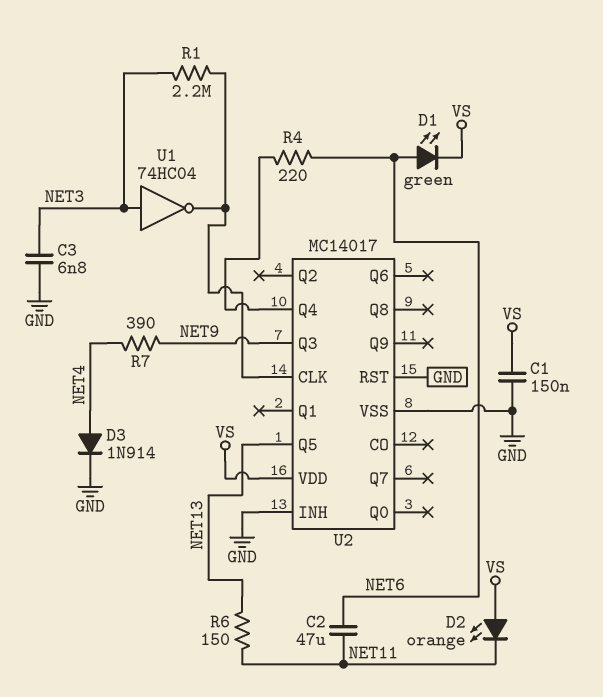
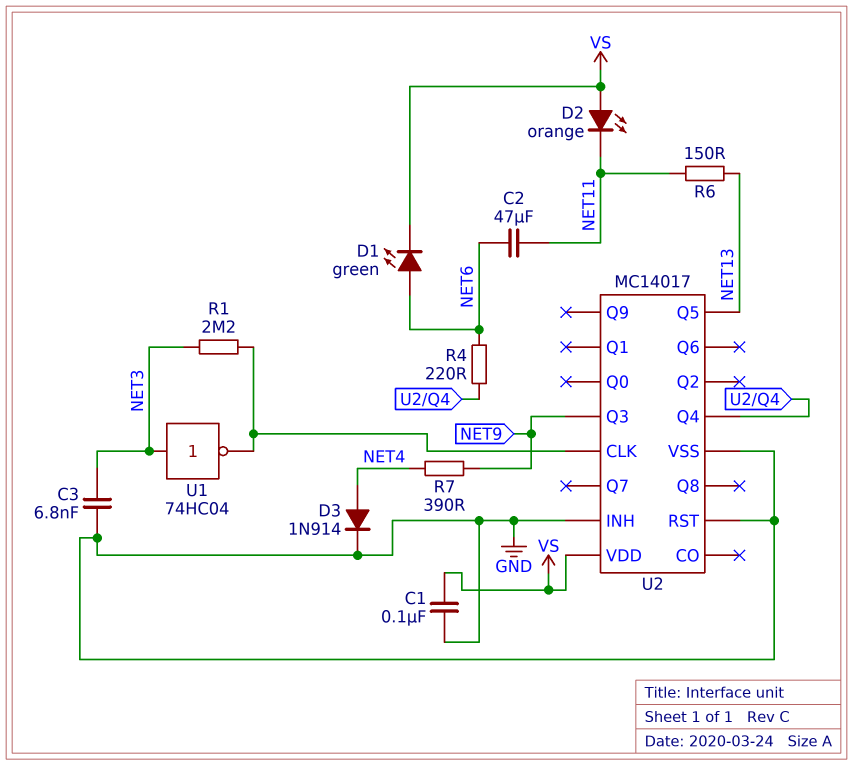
C1: 150nF (GND, VS) -> 100nF (GND, VS)

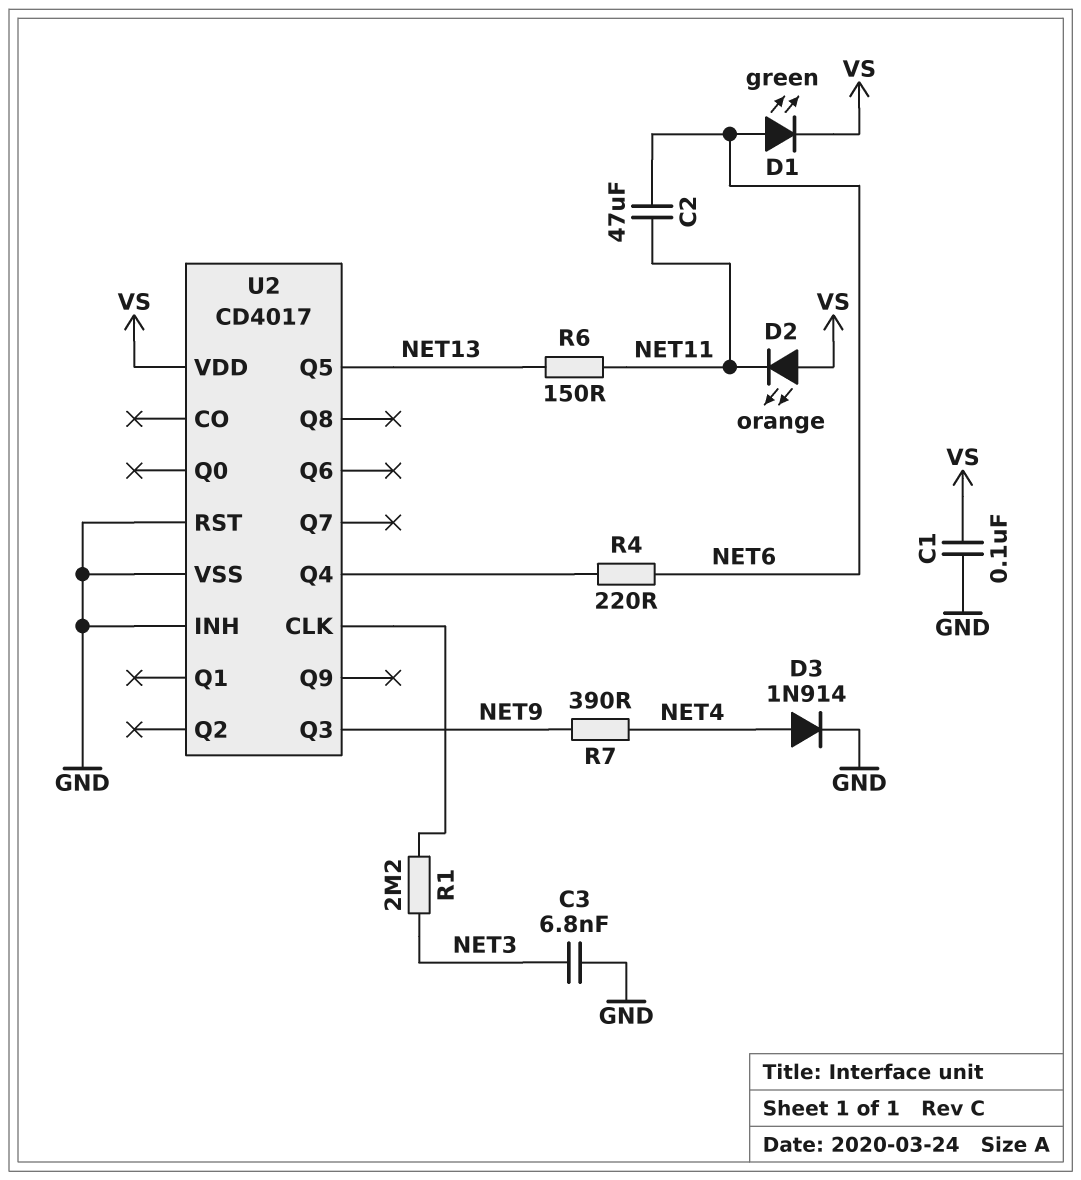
U1: NOT 74HC04 (in NET3, out U2/CLK) -> none
U2: MC14017 -> CD4017

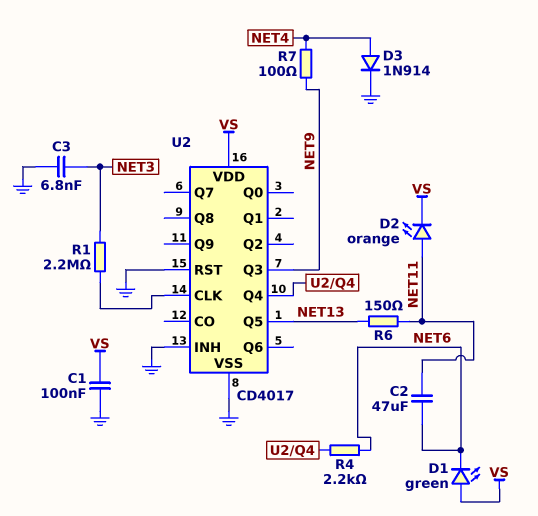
D1: LED green (A NET6, K VS) -> LED green (A VS, K NET6)
D2: LED orange (A VS, K NET11) -> LED orange (A NET11, K VS)
R4: 220 (NET6, U2/Q4) -> 2.2k (NET6, U2/Q4)
R7: 390 (NET4, NET9) -> 100 (NET4, NET9)

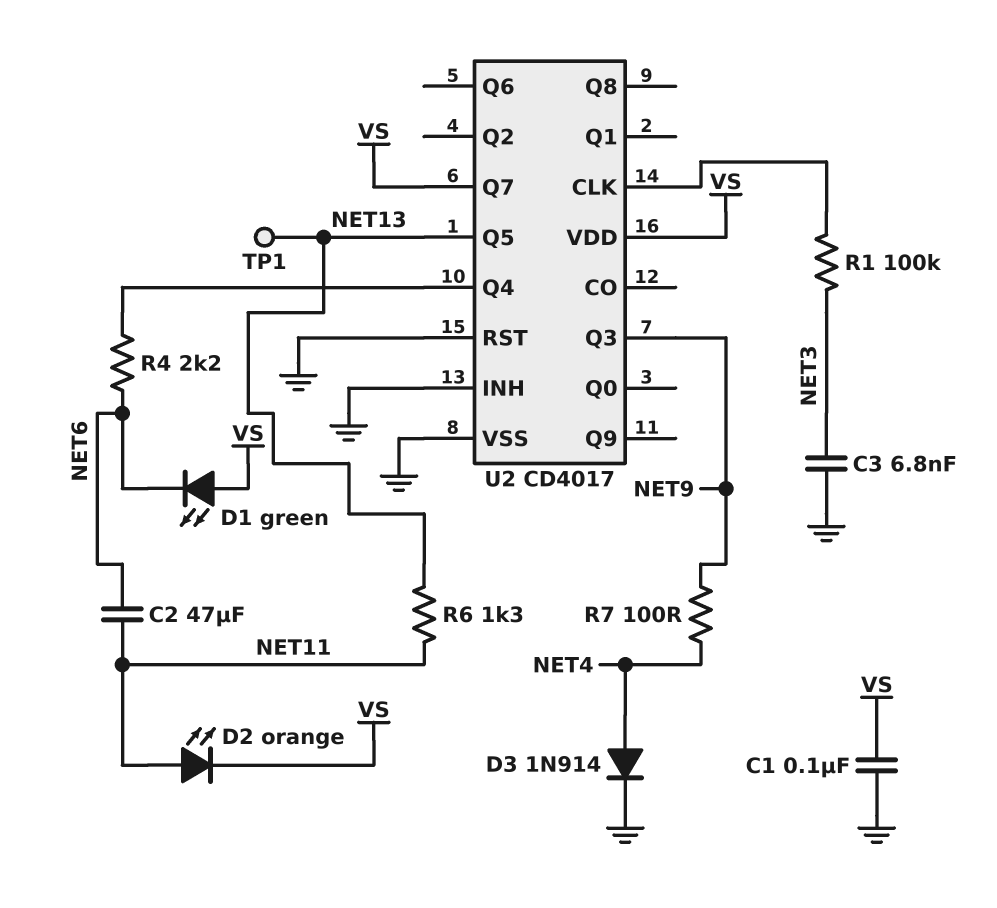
R1: 2.2M (NET3, U2/CLK) -> 100k (NET3, U2/CLK)
R6: 150 (NET11, NET13) -> 1.3k (NET11, NET13)
TP1: none -> test point (NET13)
U2 pin Q7: none -> VS

